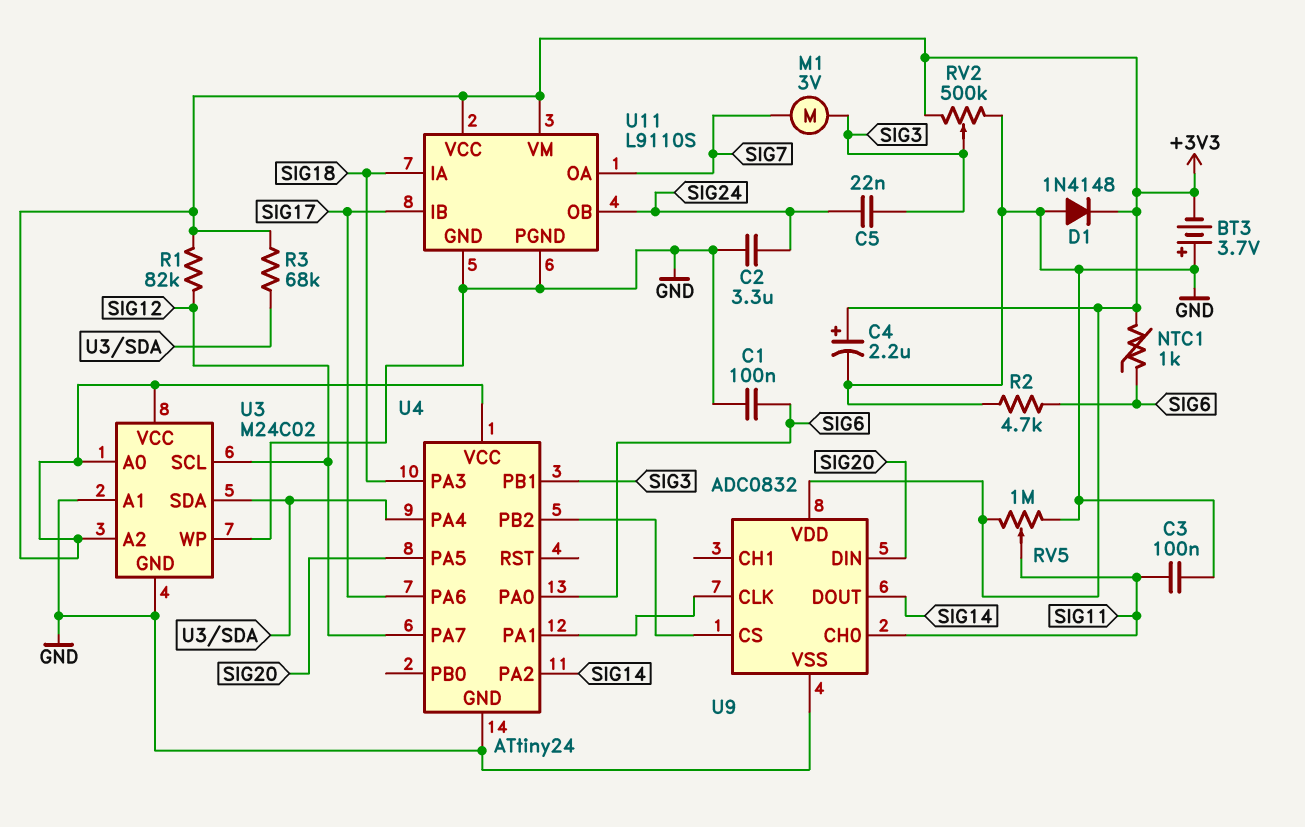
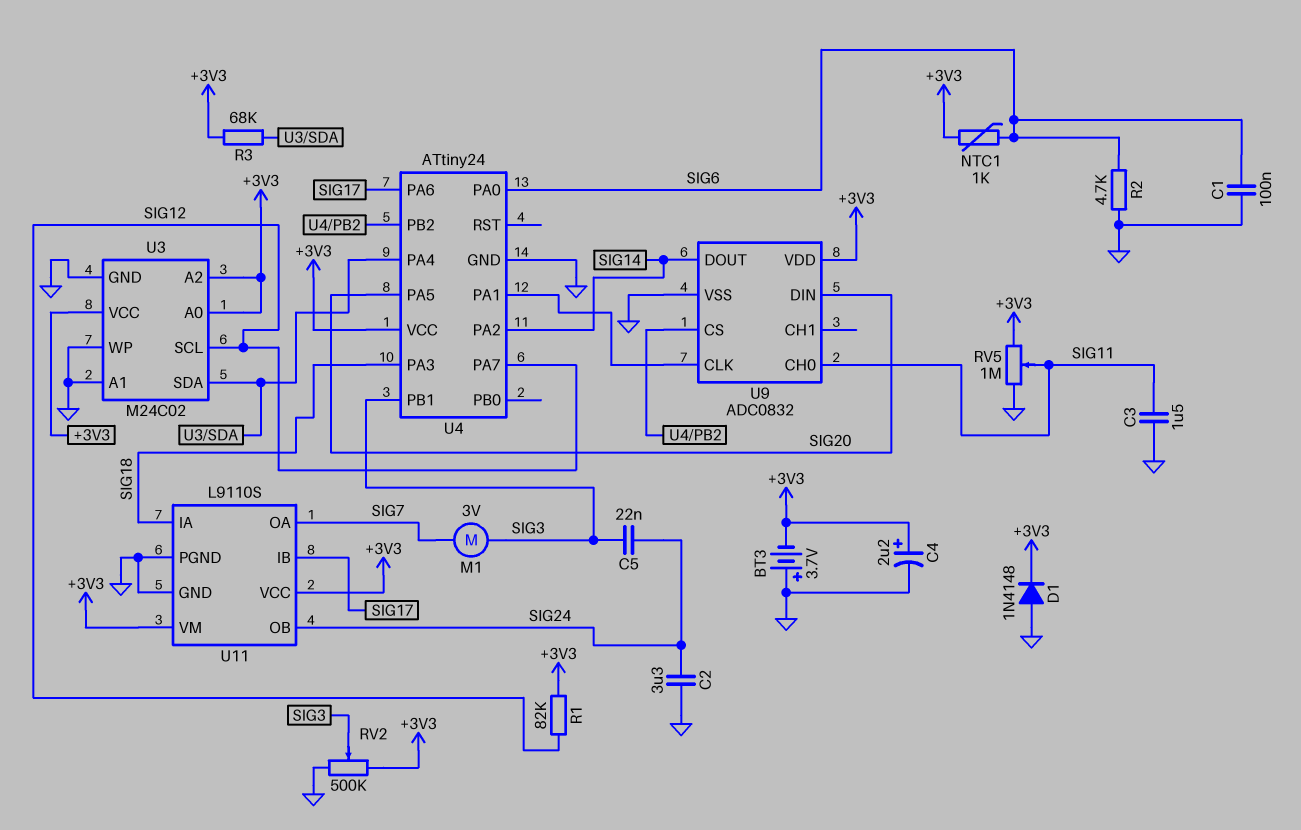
C3: 100nF (GND, SIG11) -> 1.5uF (GND, SIG11)

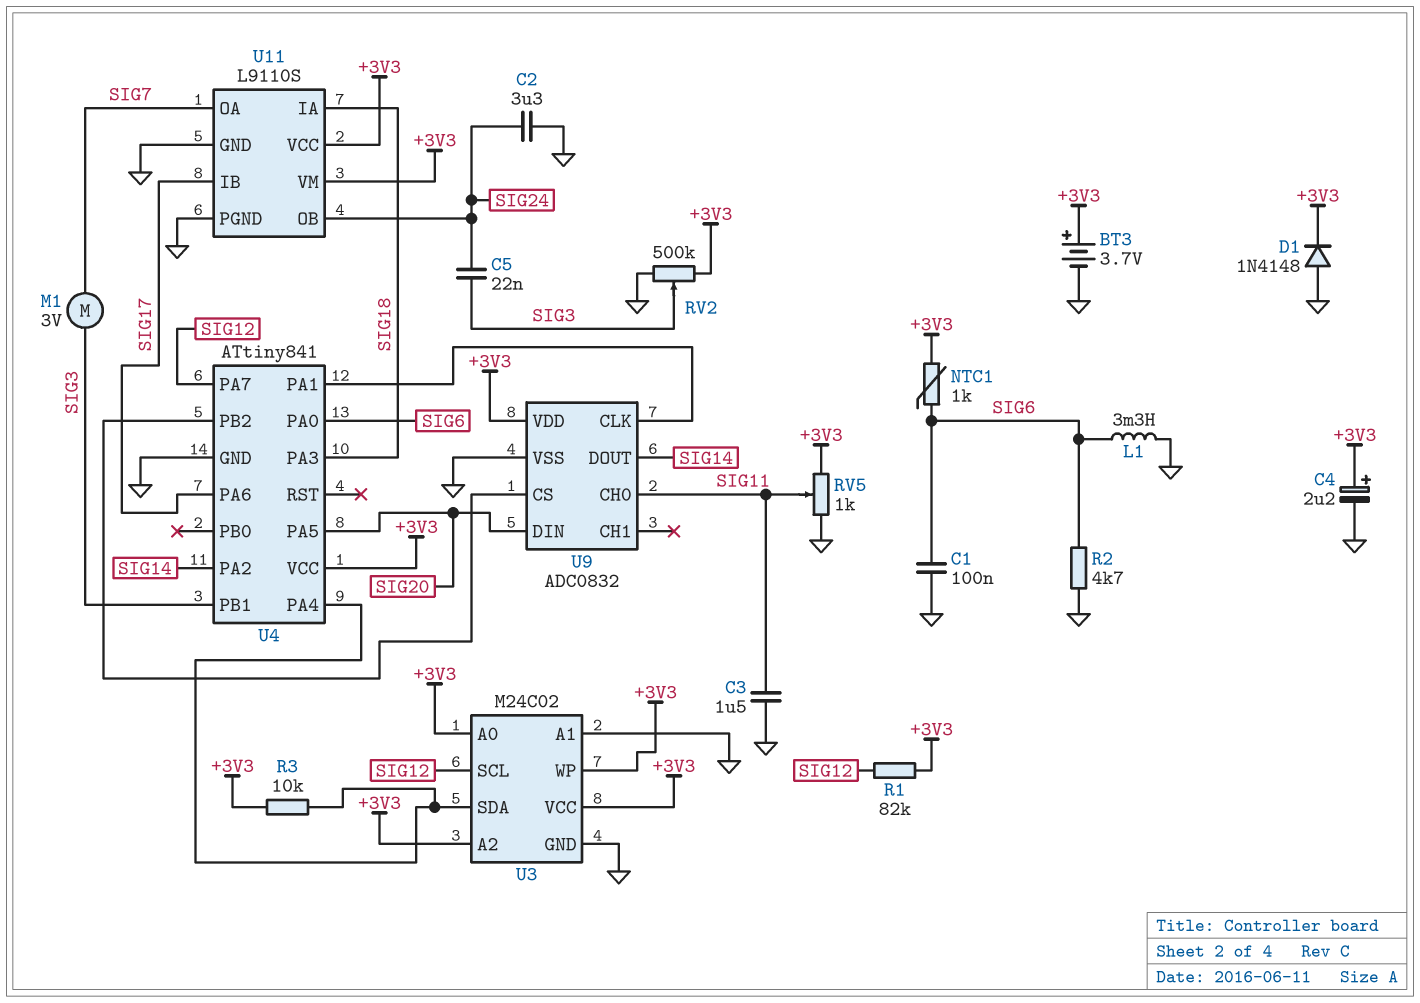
BT3: 3.7V (plus GND, minus +3V3) -> 3.7V (plus +3V3, minus GND)
L1: none -> 3.3mH (GND, SIG6)
R3: 68k (+3V3, U3/SDA) -> 10k (+3V3, U3/SDA)
RV5: 1M (+3V3, GND, wiper SIG11) -> 1k (+3V3, GND, wiper SIG11)
U3 pin WP: GND -> +3V3
U4: ATtiny24 -> ATtiny841

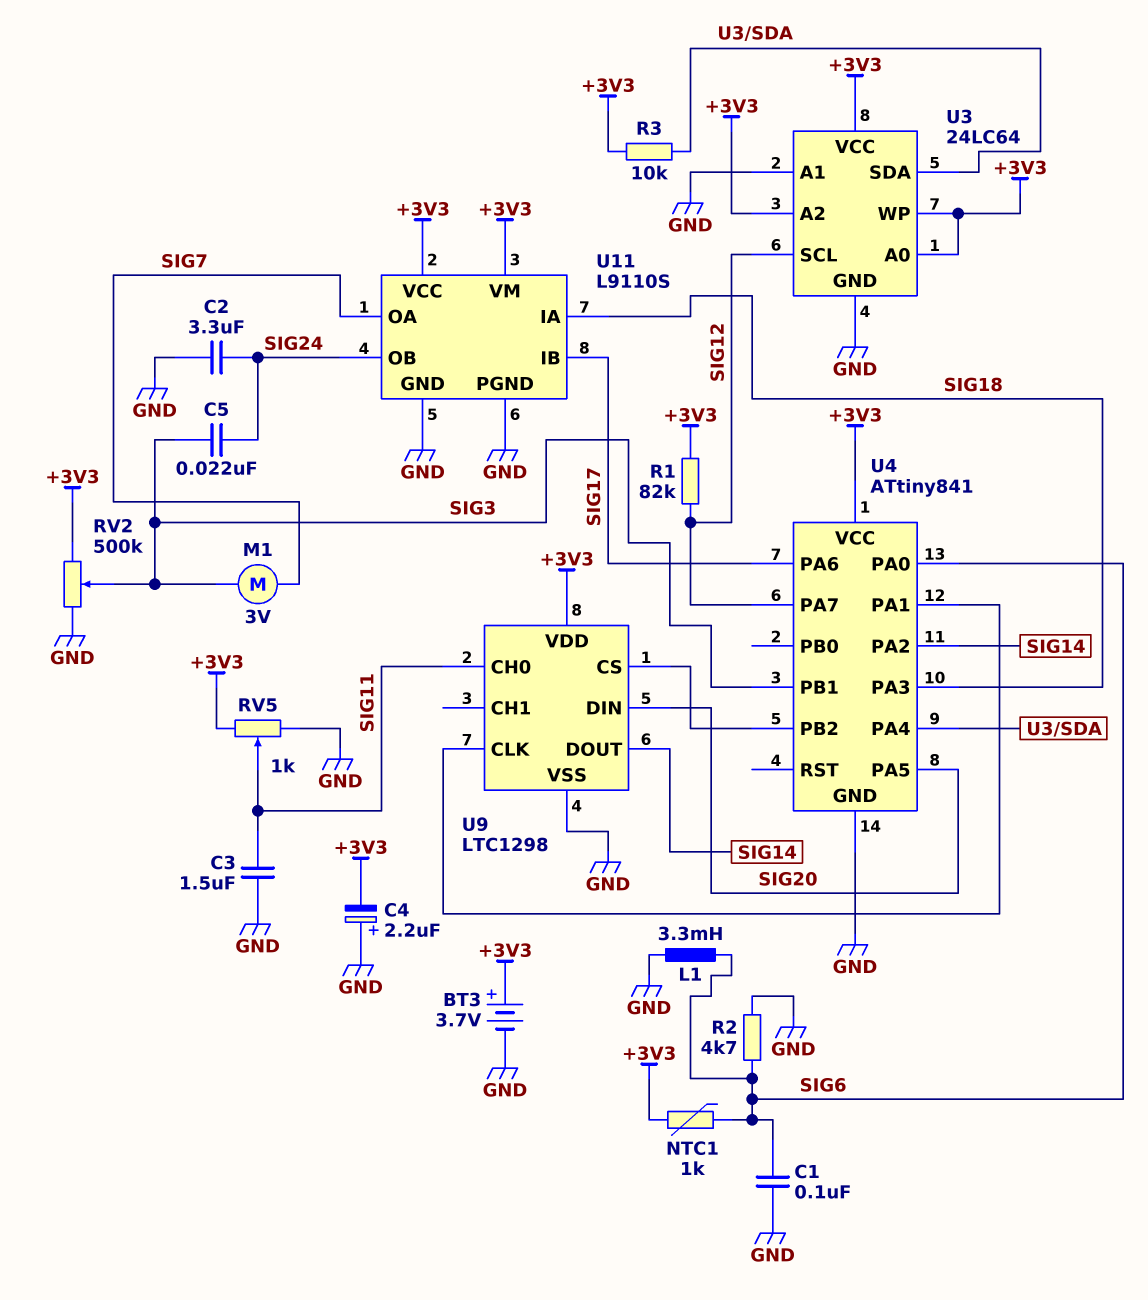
C4: 2.2uF (plus +3V3, minus GND) -> 2.2uF (plus GND, minus +3V3)
D1: diode 1N4148 (A GND, K +3V3) -> none
U3: M24C02 -> 24LC64
U9: ADC0832 -> LTC1298

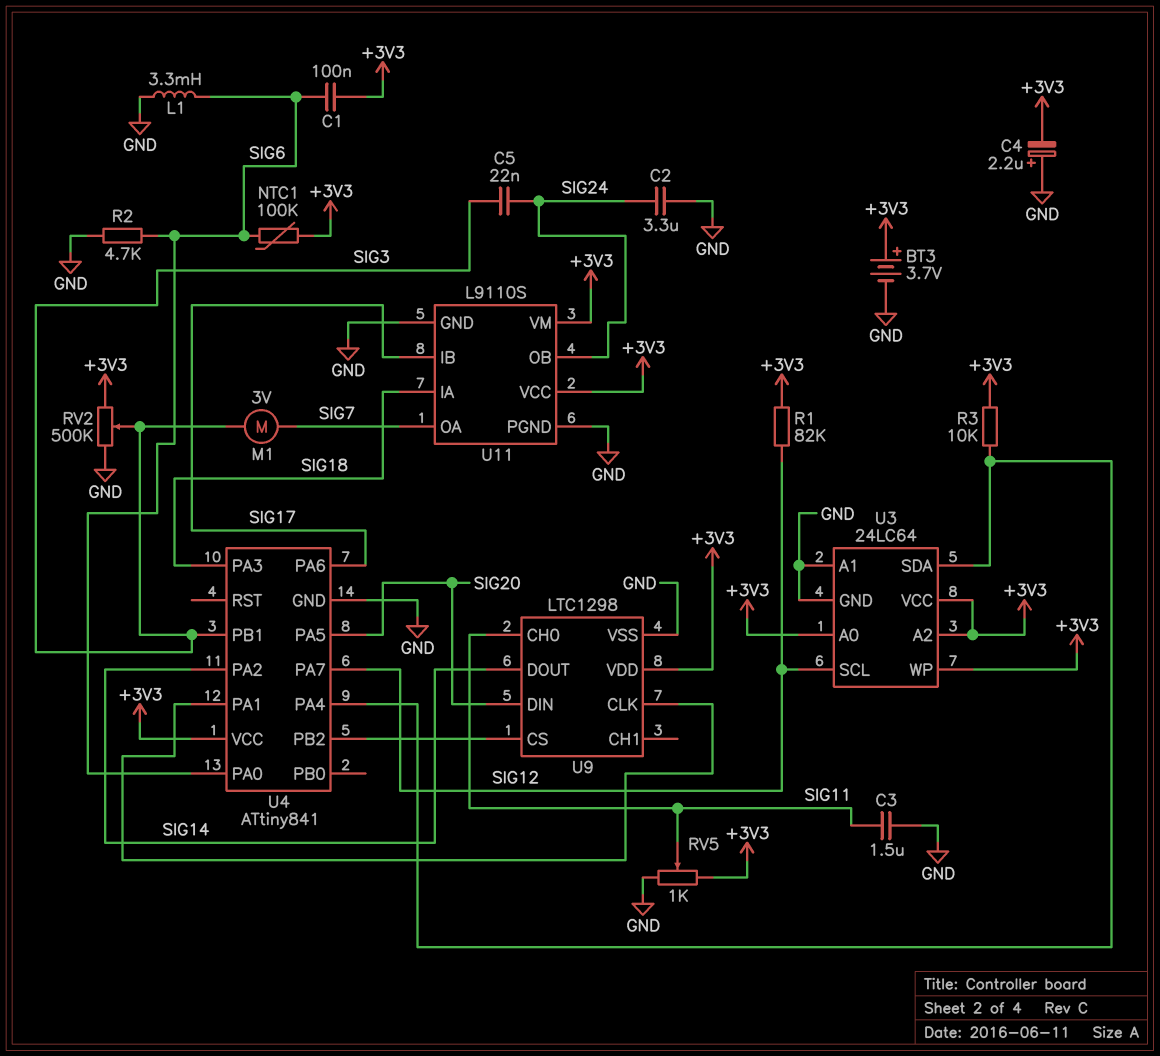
C1: 100nF (GND, SIG6) -> 100nF (+3V3, SIG6)
NTC1: 1k (+3V3, SIG6) -> 100k (+3V3, SIG6)

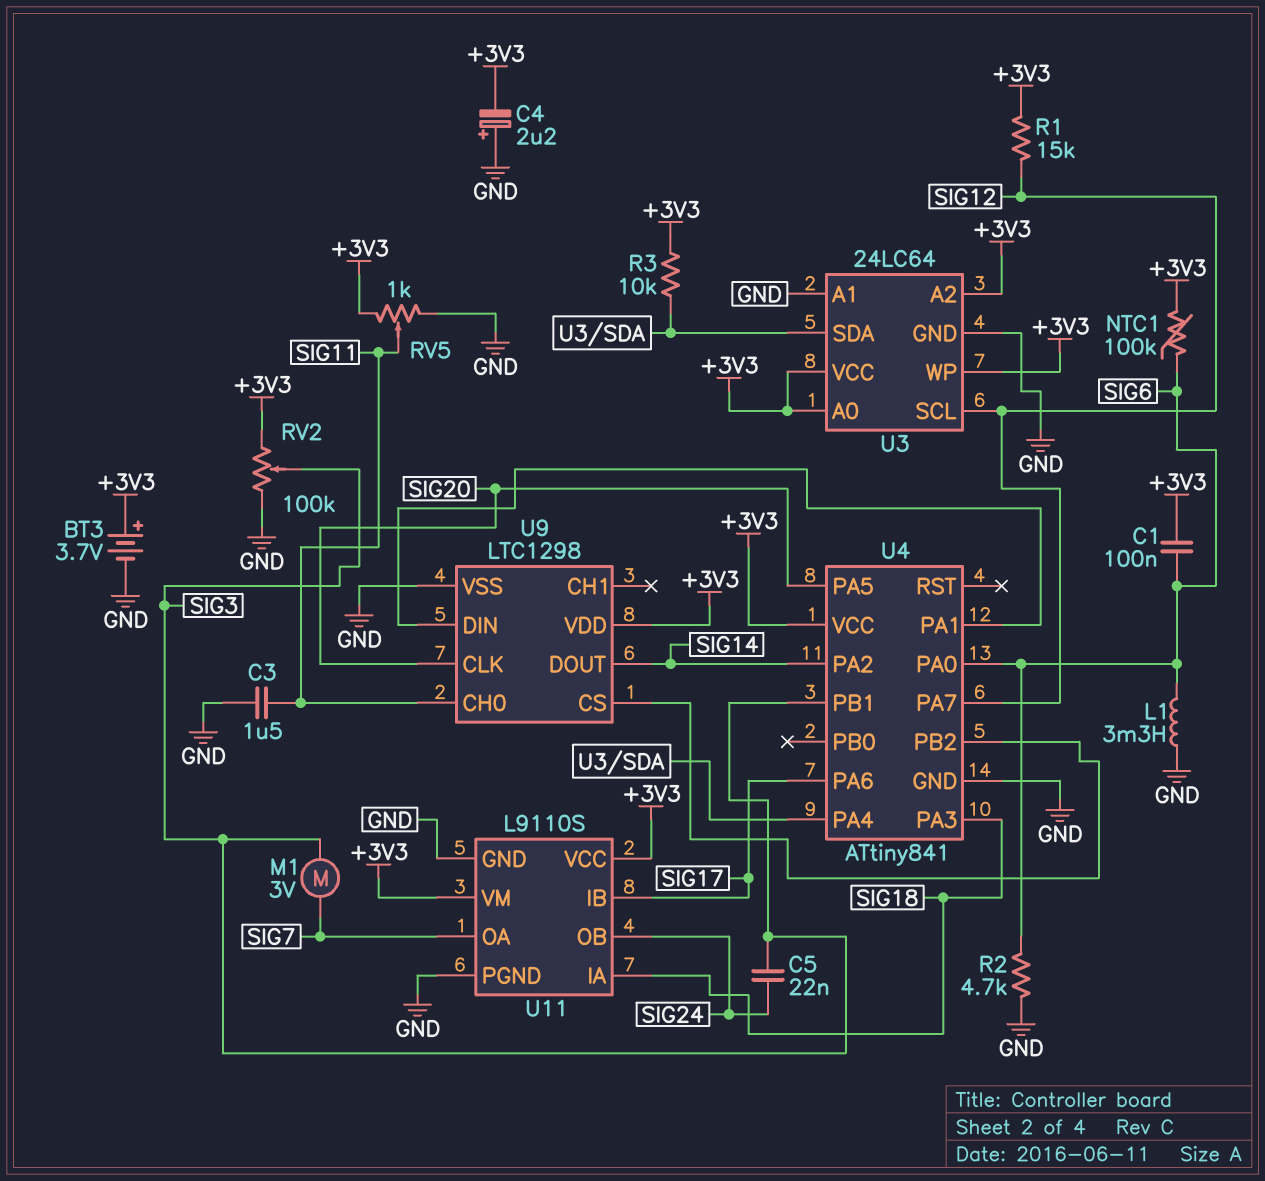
C2: 3.3uF (GND, SIG24) -> none
R1: 82k (+3V3, SIG12) -> 15k (+3V3, SIG12)
RV2: 500k (+3V3, GND, wiper SIG3) -> 100k (+3V3, GND, wiper SIG3)
U9 pin CLK: U4/PA1 -> SIG20
U9 pin DIN: SIG20 -> U4/PA1

